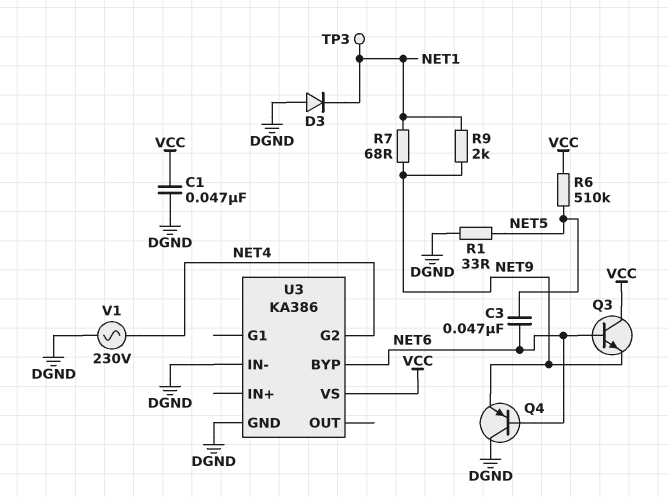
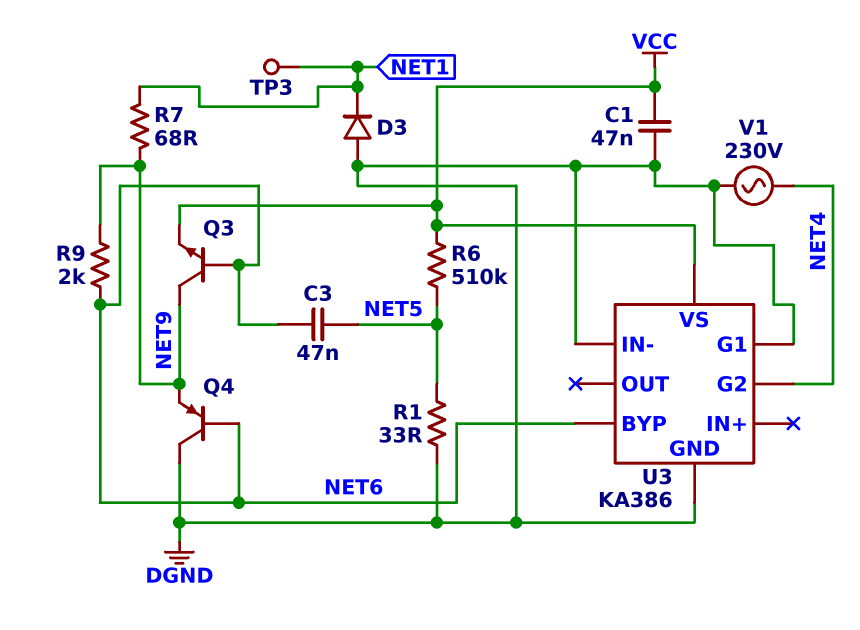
Q3: NPN (B NET6, C VCC, E NET9) -> NPN (B NET6, C NET9, E VCC)
R9: 2k (NET1, NET9) -> 2k (NET6, NET9)
U3 pin G1: none -> DGND

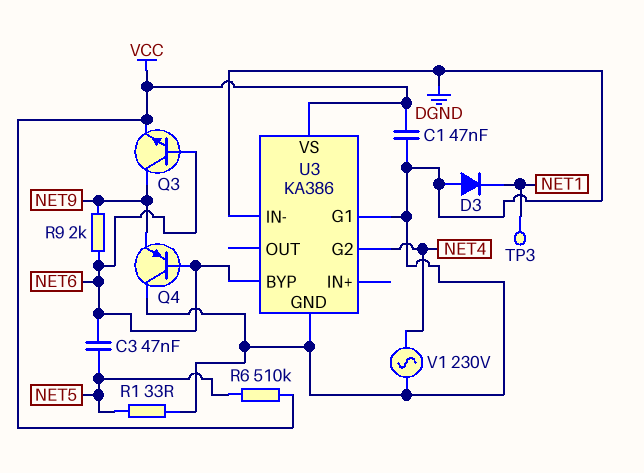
R7: 68 (NET1, NET9) -> none

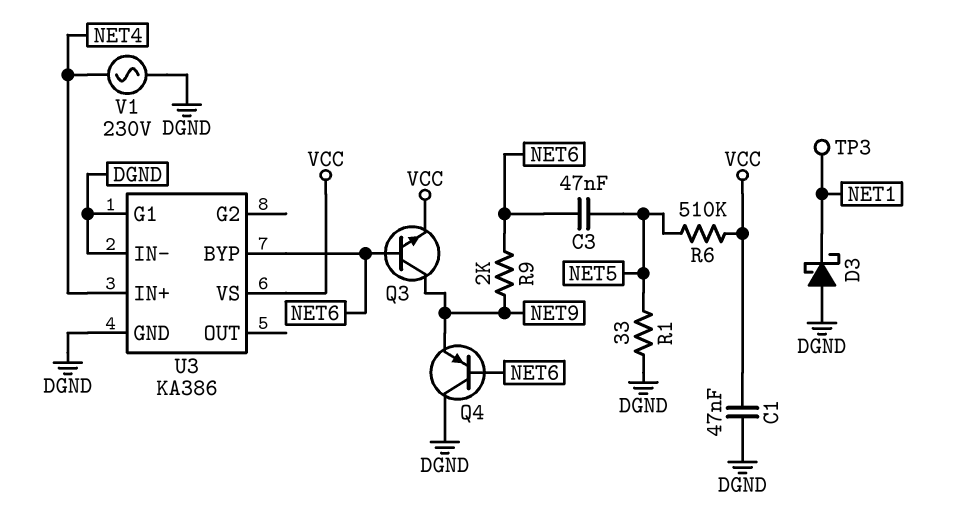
D3: diode (A DGND, K NET1) -> schottky (A DGND, K NET1)
U3 pin G2: NET4 -> none
U3 pin IN+: none -> NET4

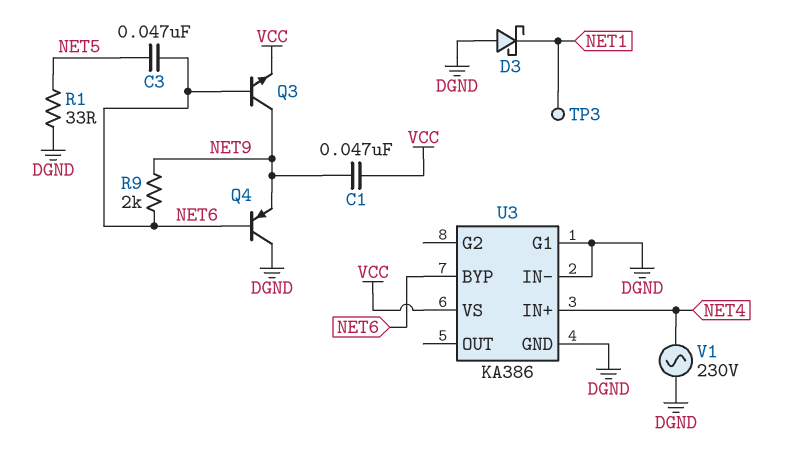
C1: 47nF (DGND, VCC) -> 47nF (NET9, VCC)
R6: 510k (NET5, VCC) -> none

